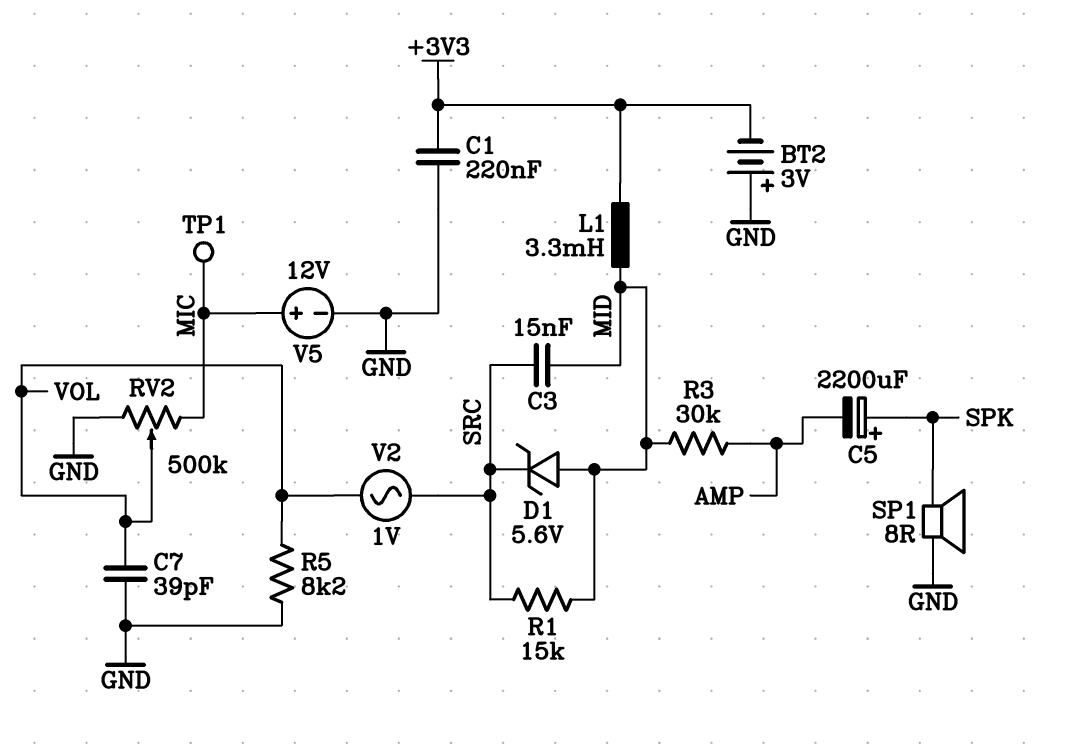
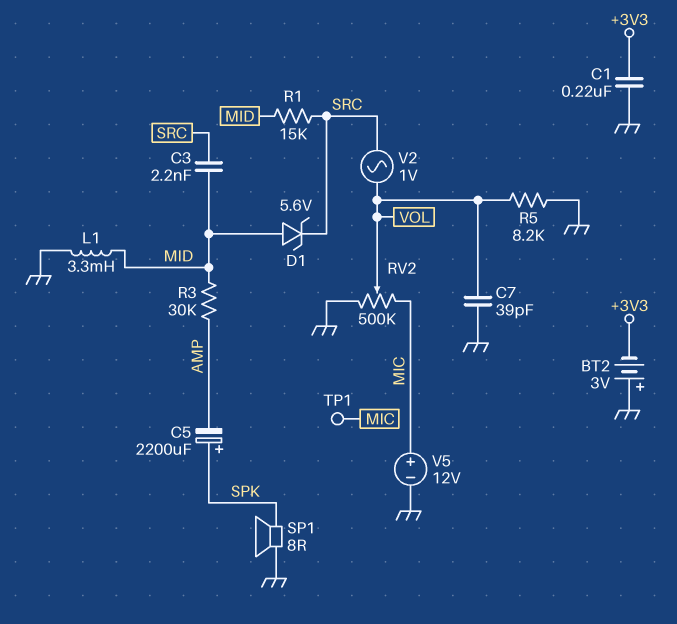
C3: 15nF (MID, SRC) -> 2.2nF (MID, SRC)
L1: 3.3mH (+3V3, MID) -> 3.3mH (GND, MID)

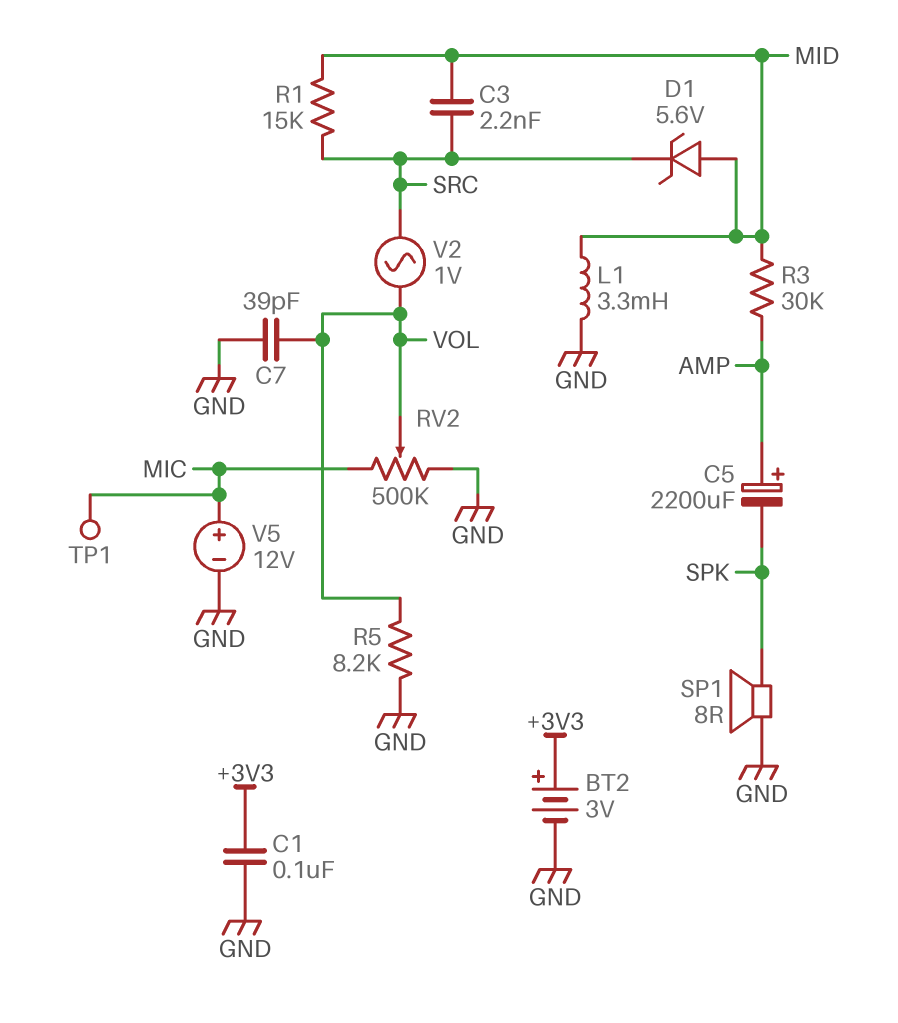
BT2: 3V (plus GND, minus +3V3) -> 3V (plus +3V3, minus GND)
C1: 220nF (+3V3, GND) -> 100nF (+3V3, GND)
C5: 2200uF (plus SPK, minus AMP) -> 2200uF (plus AMP, minus SPK)

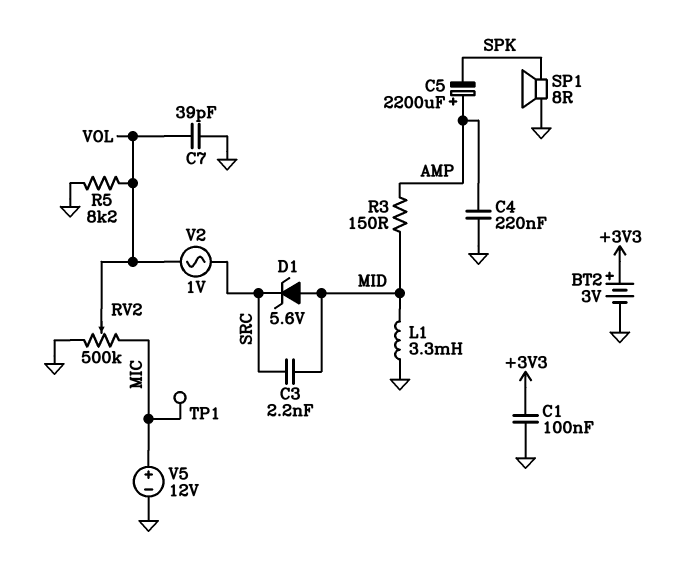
C4: none -> 220nF (AMP, GND)
R1: 15k (MID, SRC) -> none
R3: 30k (AMP, MID) -> 150 (AMP, MID)

